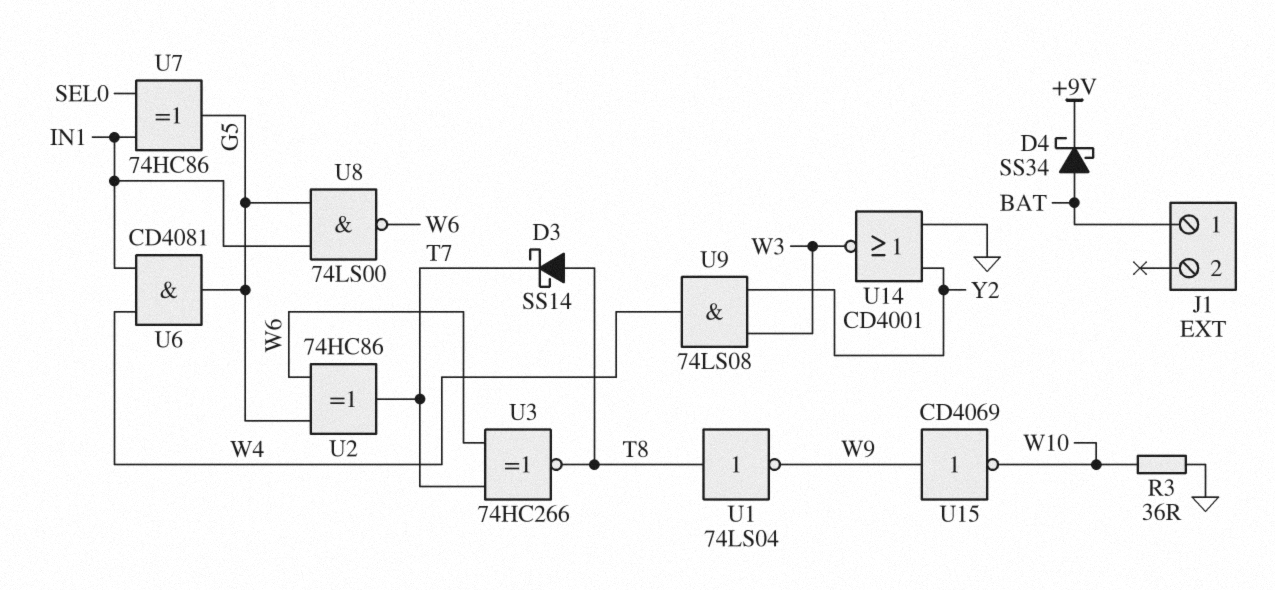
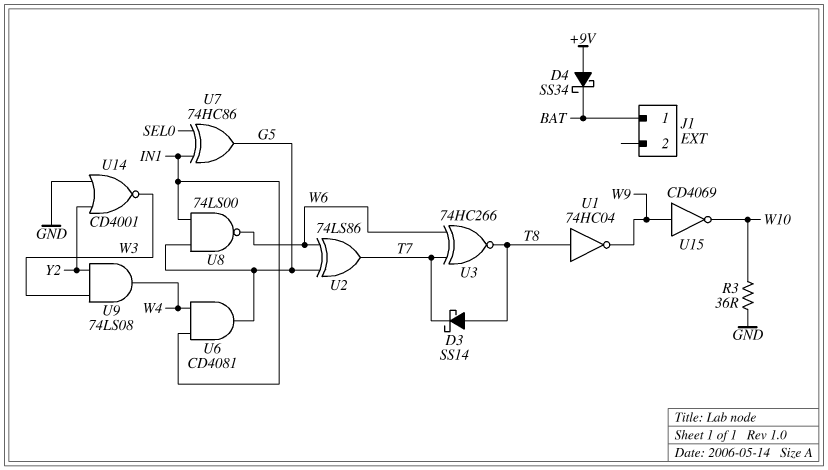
D4: schottky SS34 (A BAT, K +9V) -> schottky SS34 (A +9V, K BAT)
U1: NOT 74LS04 (in T8, out W9) -> NOT 74HC04 (in T8, out W9)
U2: XOR 74HC86 (in G5, in W6, out T7) -> XOR 74LS86 (in G5, in W6, out T7)

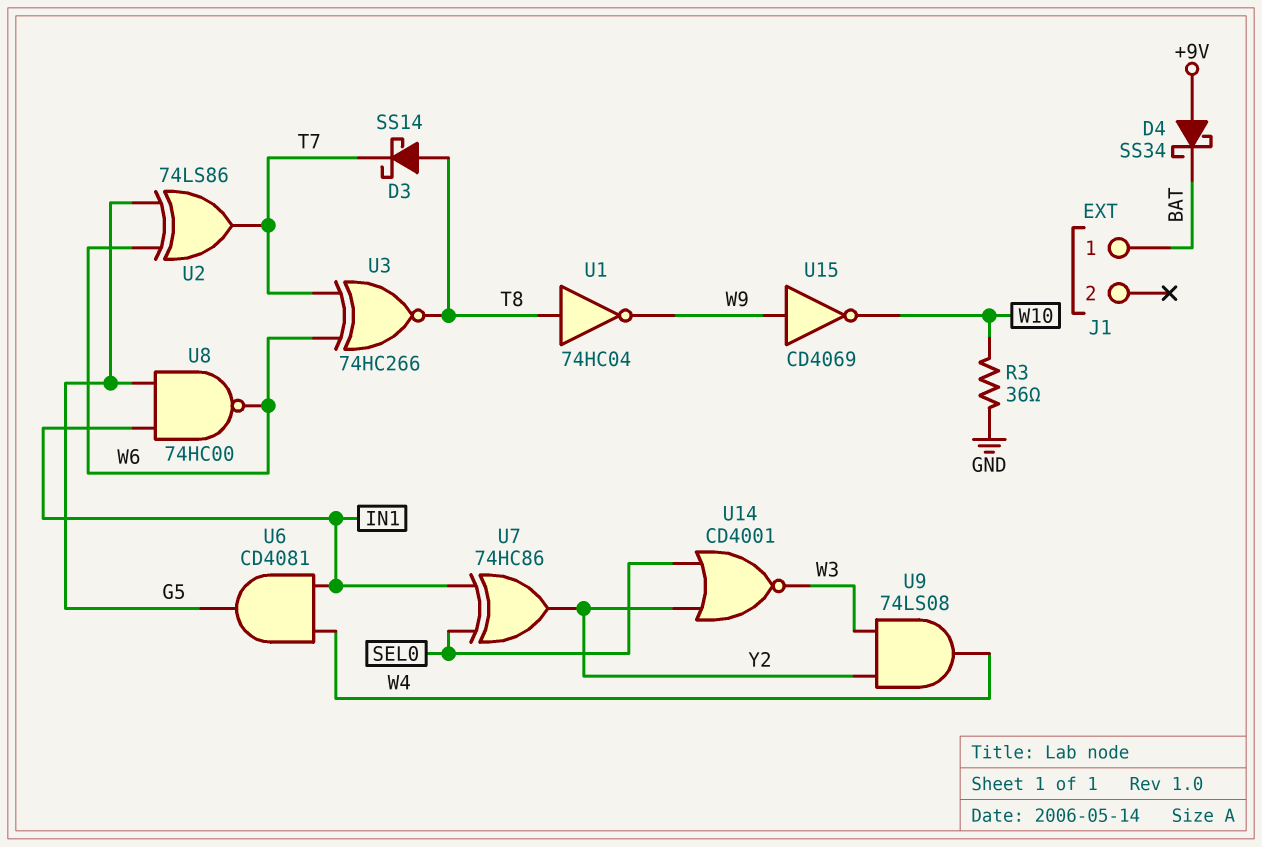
U7: XOR 74HC86 (in IN1, in SEL0, out G5) -> XOR 74HC86 (in IN1, in SEL0, out Y2)
U8: NAND 74LS00 (in G5, in IN1, out W6) -> NAND 74HC00 (in G5, in IN1, out W6)
U14: NOR CD4001 (in GND, in Y2, out W3) -> NOR CD4001 (in SEL0, in Y2, out W3)

